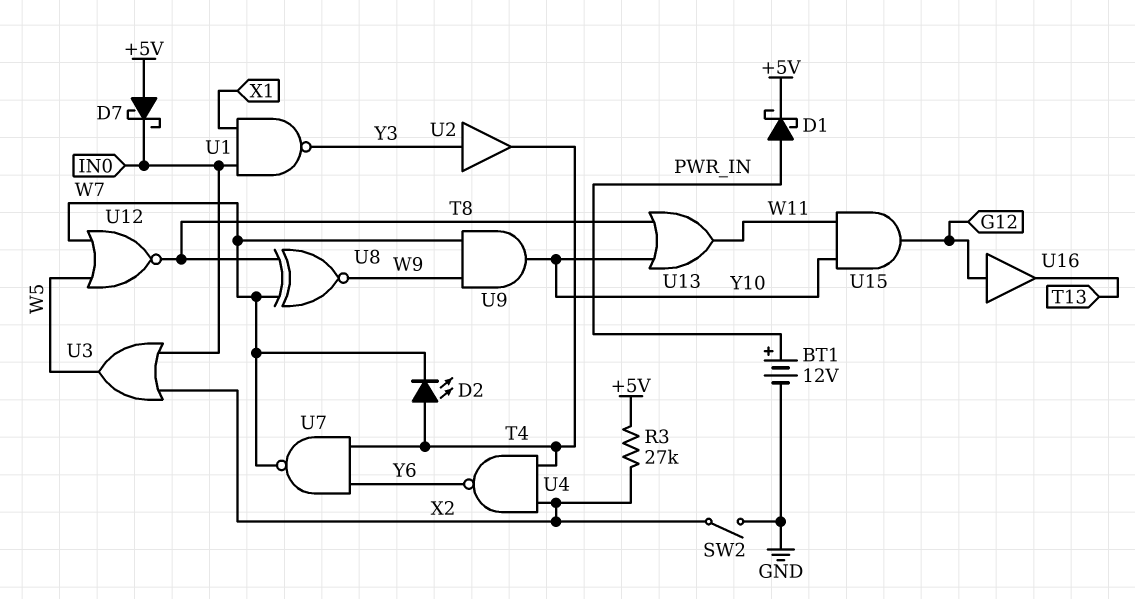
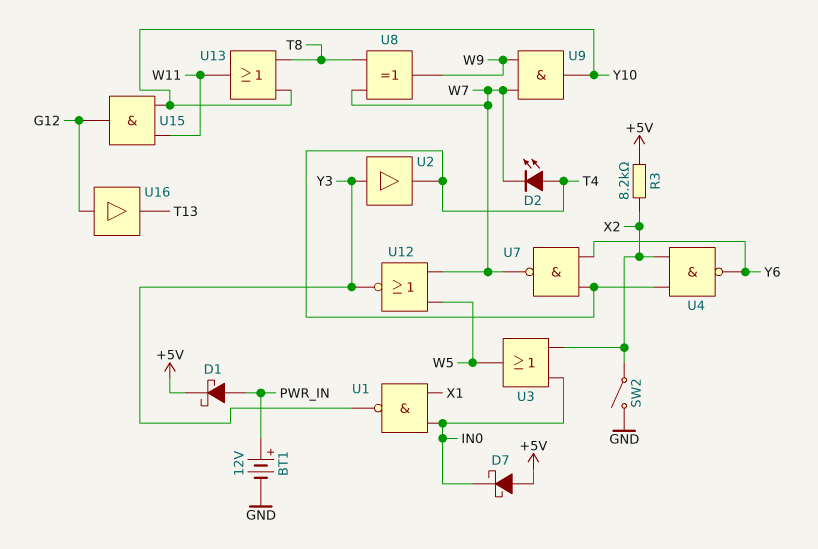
R3: 27k (+5V, X2) -> 8.2k (+5V, X2)
U8: XNOR (in T8, in W7, out W9) -> XOR (in T8, in W7, out W9)
U12: NOR (in W5, in W7, out T8) -> NOR (in W5, in W7, out Y3)

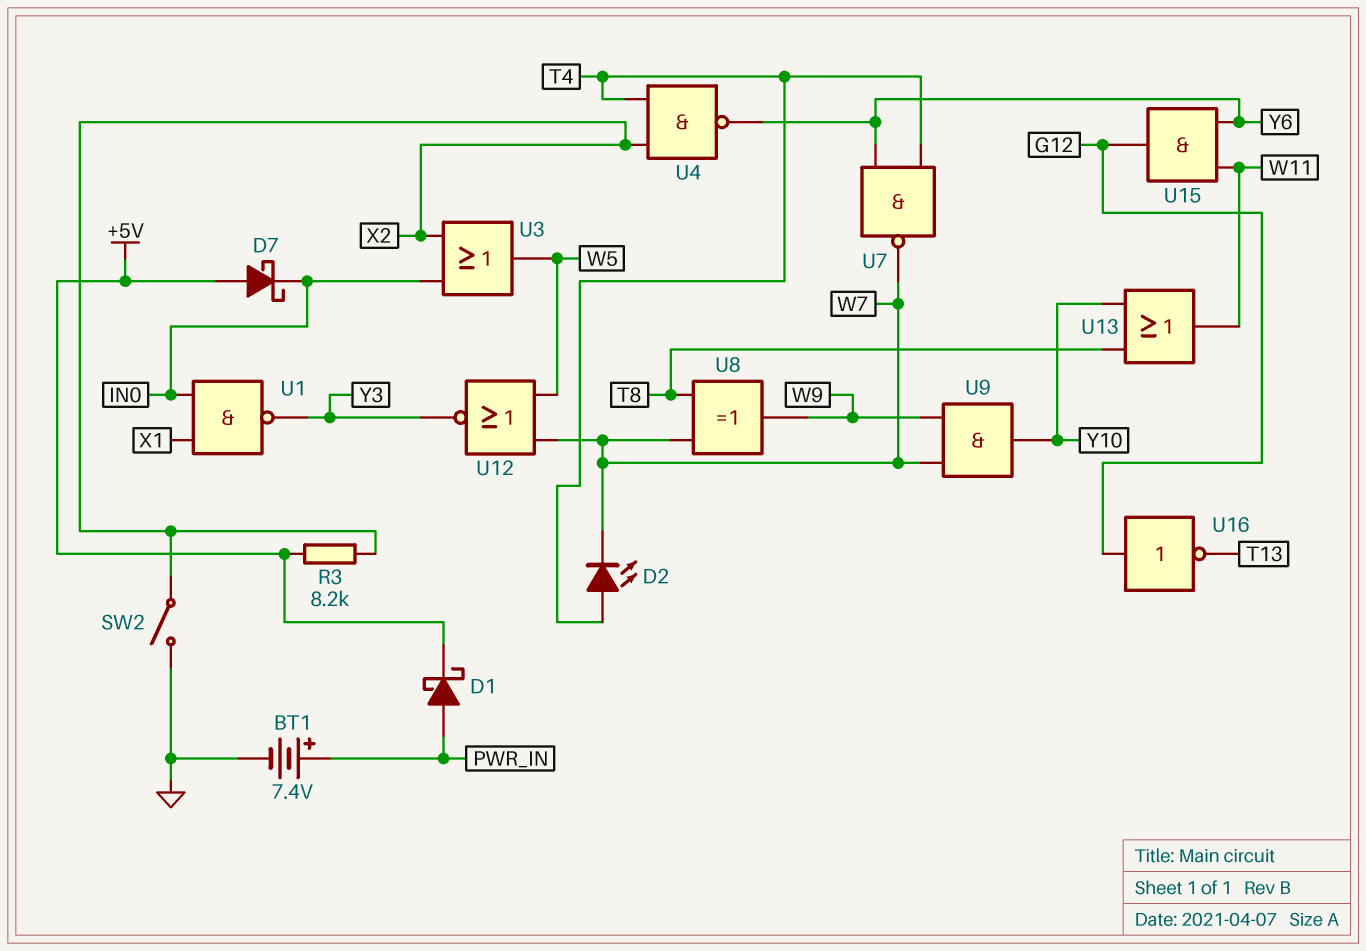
BT1: 12V (plus PWR_IN, minus GND) -> 7.4V (plus PWR_IN, minus GND)
U2: buffer (in Y3, out T4) -> none
U15: AND (in W11, in Y10, out G12) -> AND (in W11, in Y6, out G12)
U16: buffer (in G12, out T13) -> NOT (in G12, out T13)

